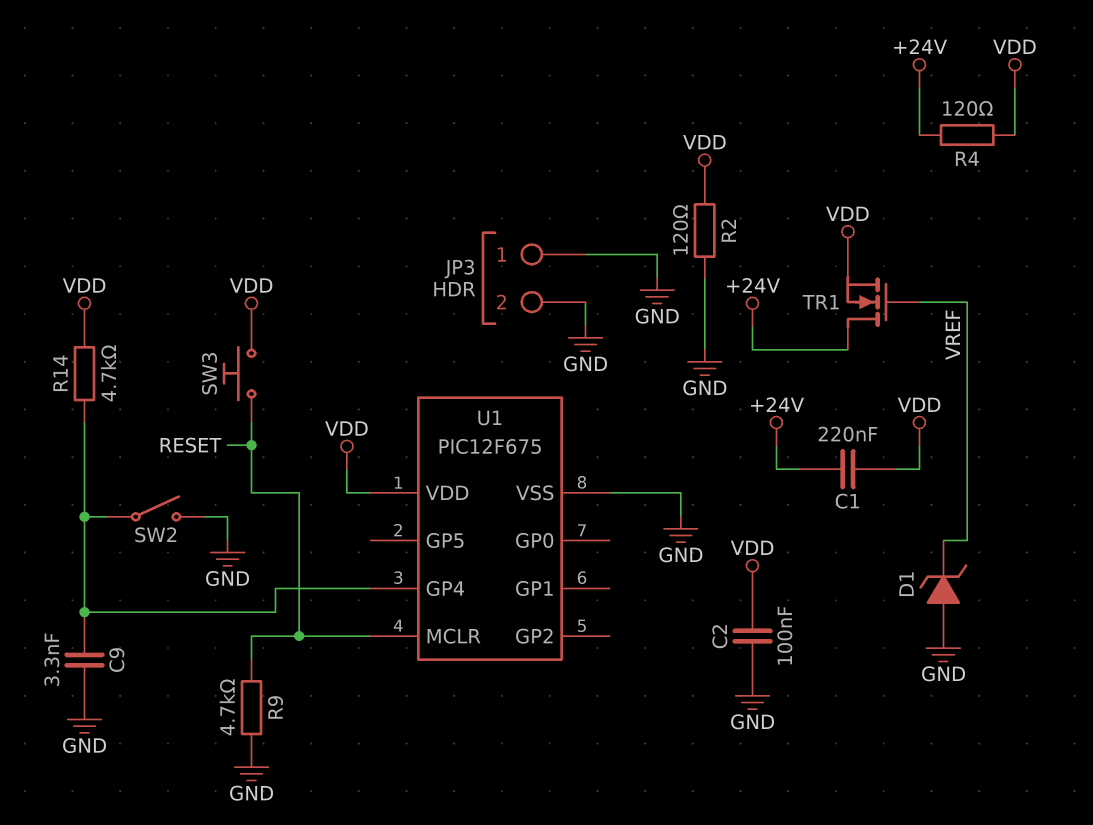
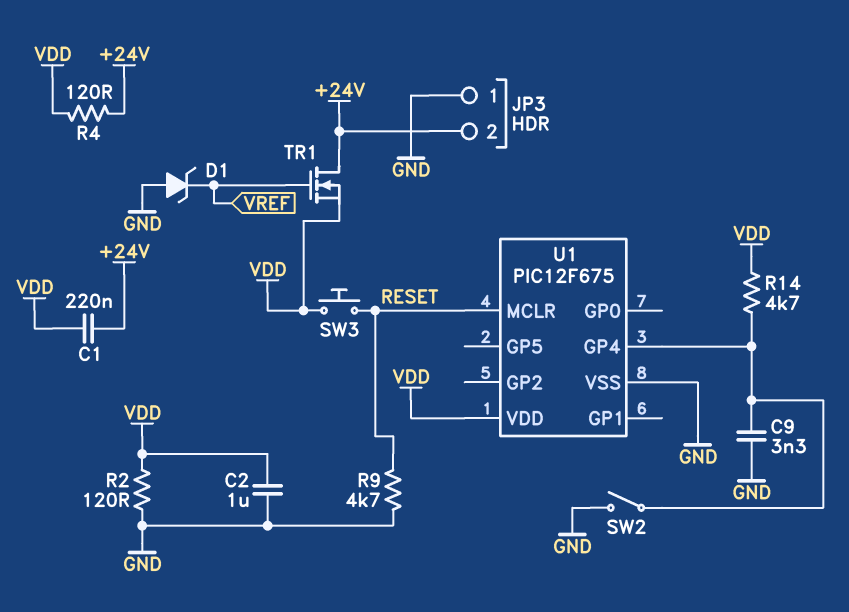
C2: 100nF (GND, VDD) -> 1uF (GND, VDD)
JP3 pin 2: GND -> +24V

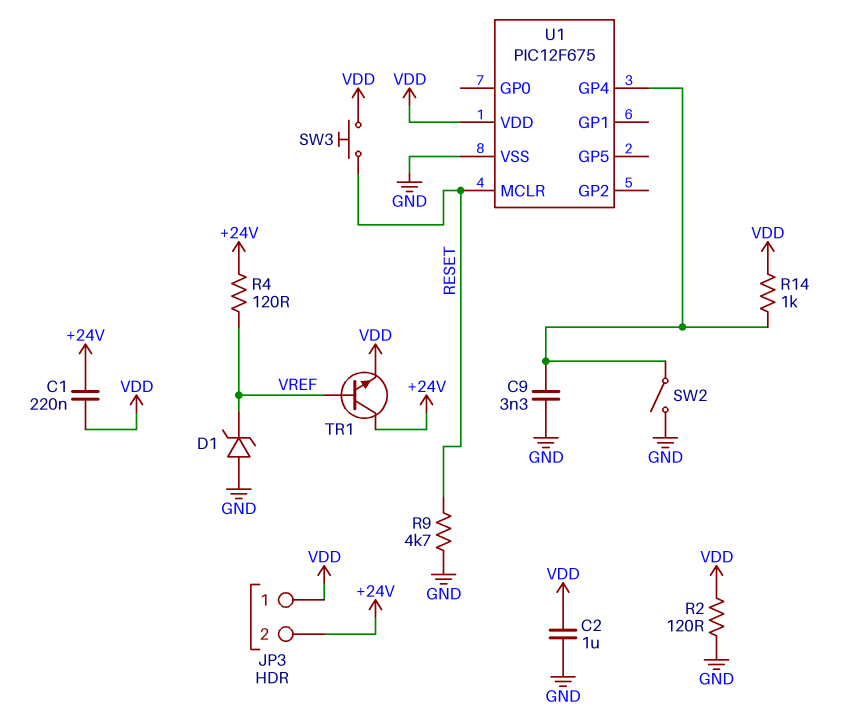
JP3 pin 1: GND -> VDD
R4: 120 (+24V, VDD) -> 120 (+24V, VREF)
R14: 4.7k (U1/GP4, VDD) -> 1k (U1/GP4, VDD)
TR1: NMOS (G VREF, D +24V, S VDD) -> NPN (B VREF, C +24V, E VDD)

